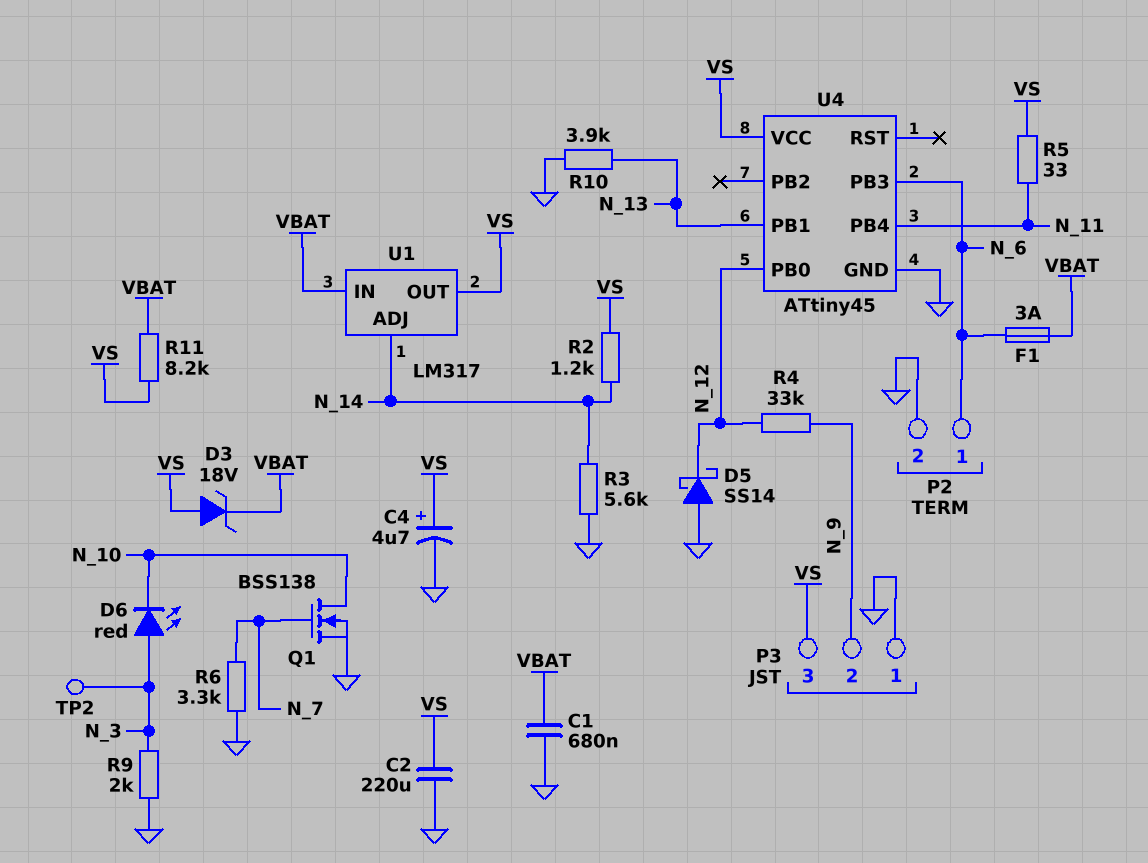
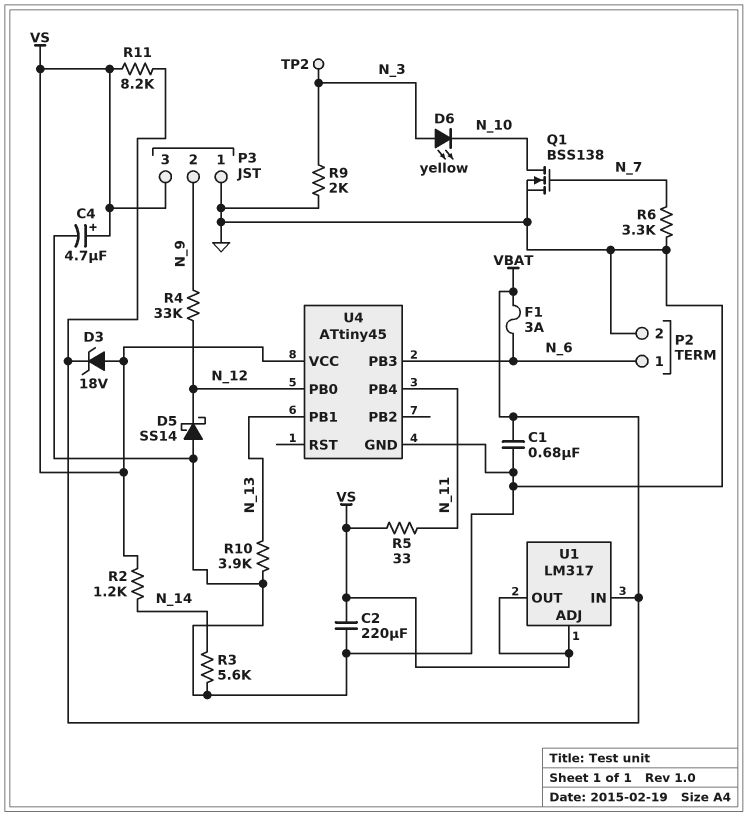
D6: LED red (A N_3, K N_10) -> LED yellow (A N_3, K N_10)
U1 pin ADJ: N_14 -> VS

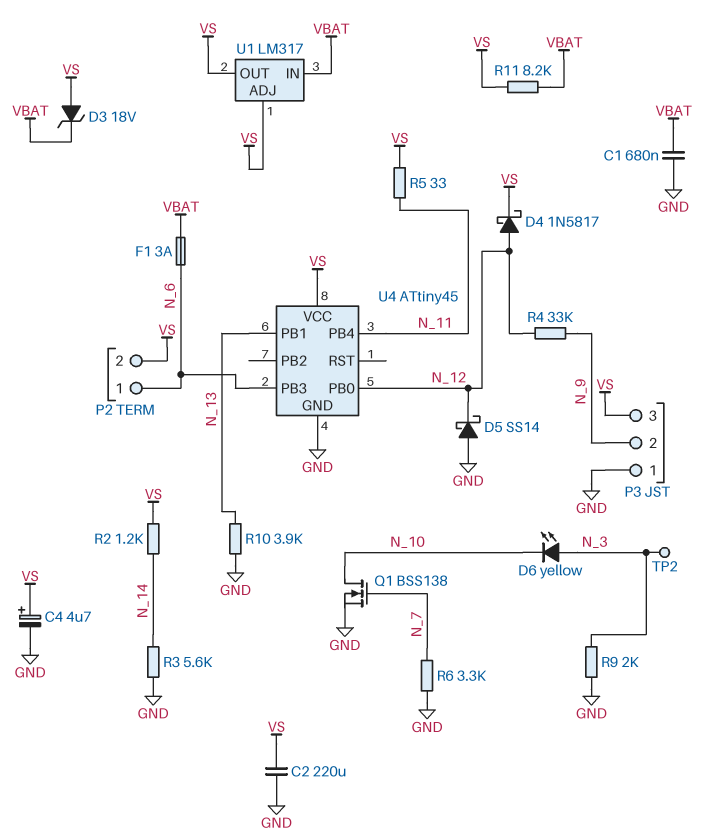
D4: none -> schottky 1N5817 (A N_12, K VS)
P2 pin 2: GND -> VS

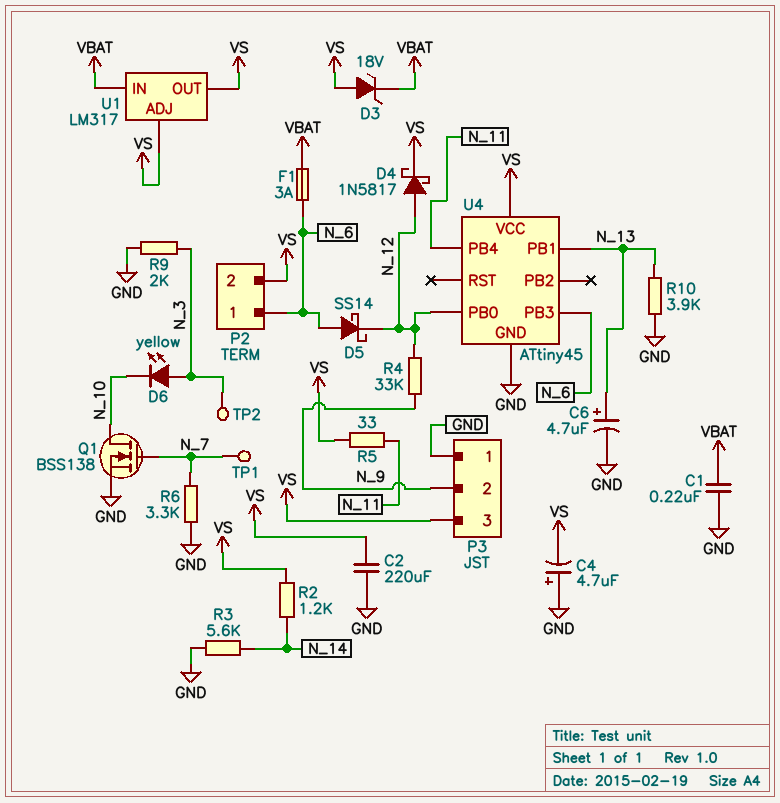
C1: 680nF (GND, VBAT) -> 220nF (GND, VBAT)
C4: 4.7uF (plus VS, minus GND) -> 4.7uF (plus GND, minus VS)
C6: none -> 4.7uF (plus N_13, minus GND)
D5: schottky SS14 (A GND, K N_12) -> schottky SS14 (A N_6, K N_12)
R11: 8.2k (VBAT, VS) -> none
TP1: none -> test point (N_7)

